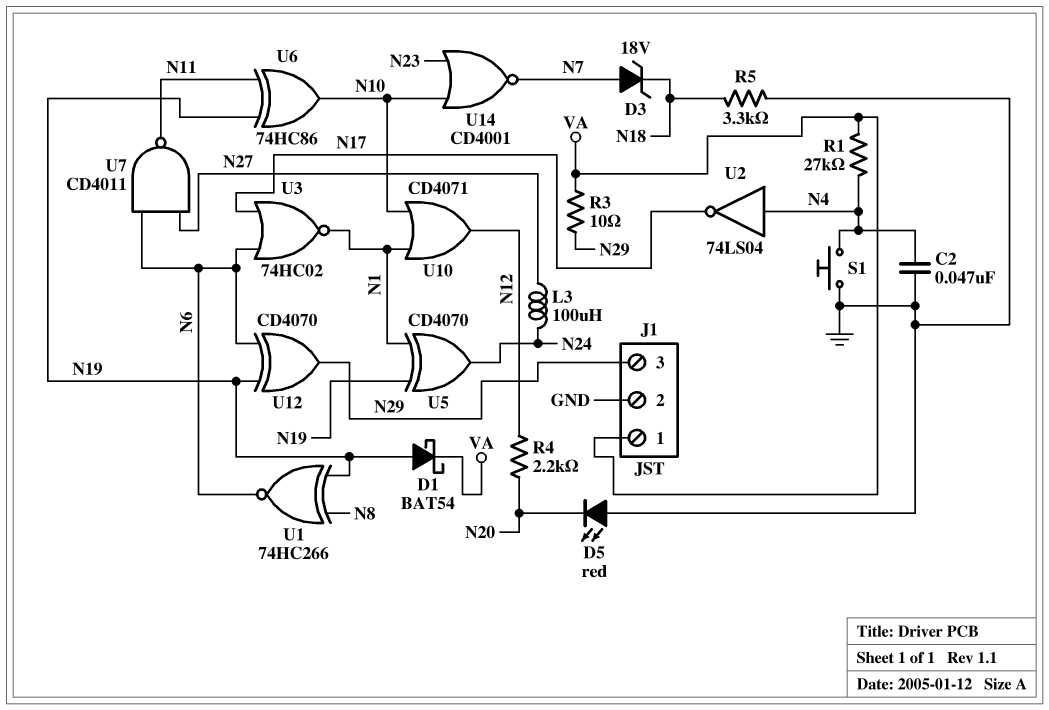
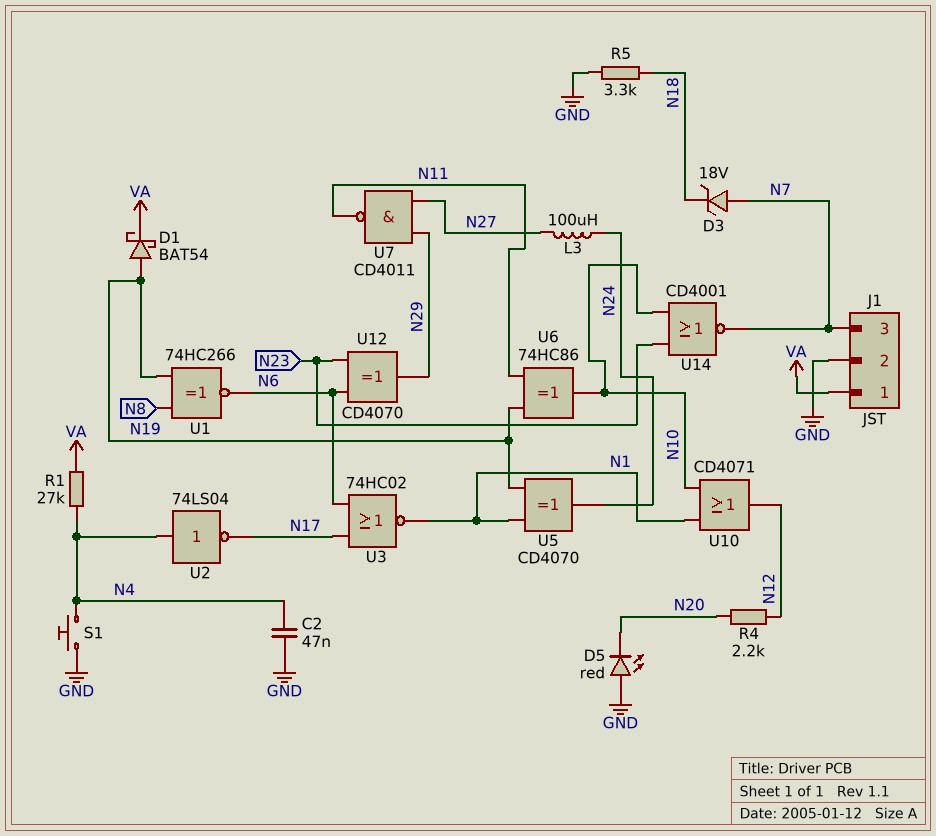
J1 pin 3: N29 -> N7
R3: 10 (N29, VA) -> none
U7: NAND CD4011 (in N6, in N27, out N11) -> NAND CD4011 (in N27, in N29, out N11)
U12: XOR CD4070 (in N6, in N19, out N29) -> XOR CD4070 (in N6, in N23, out N29)

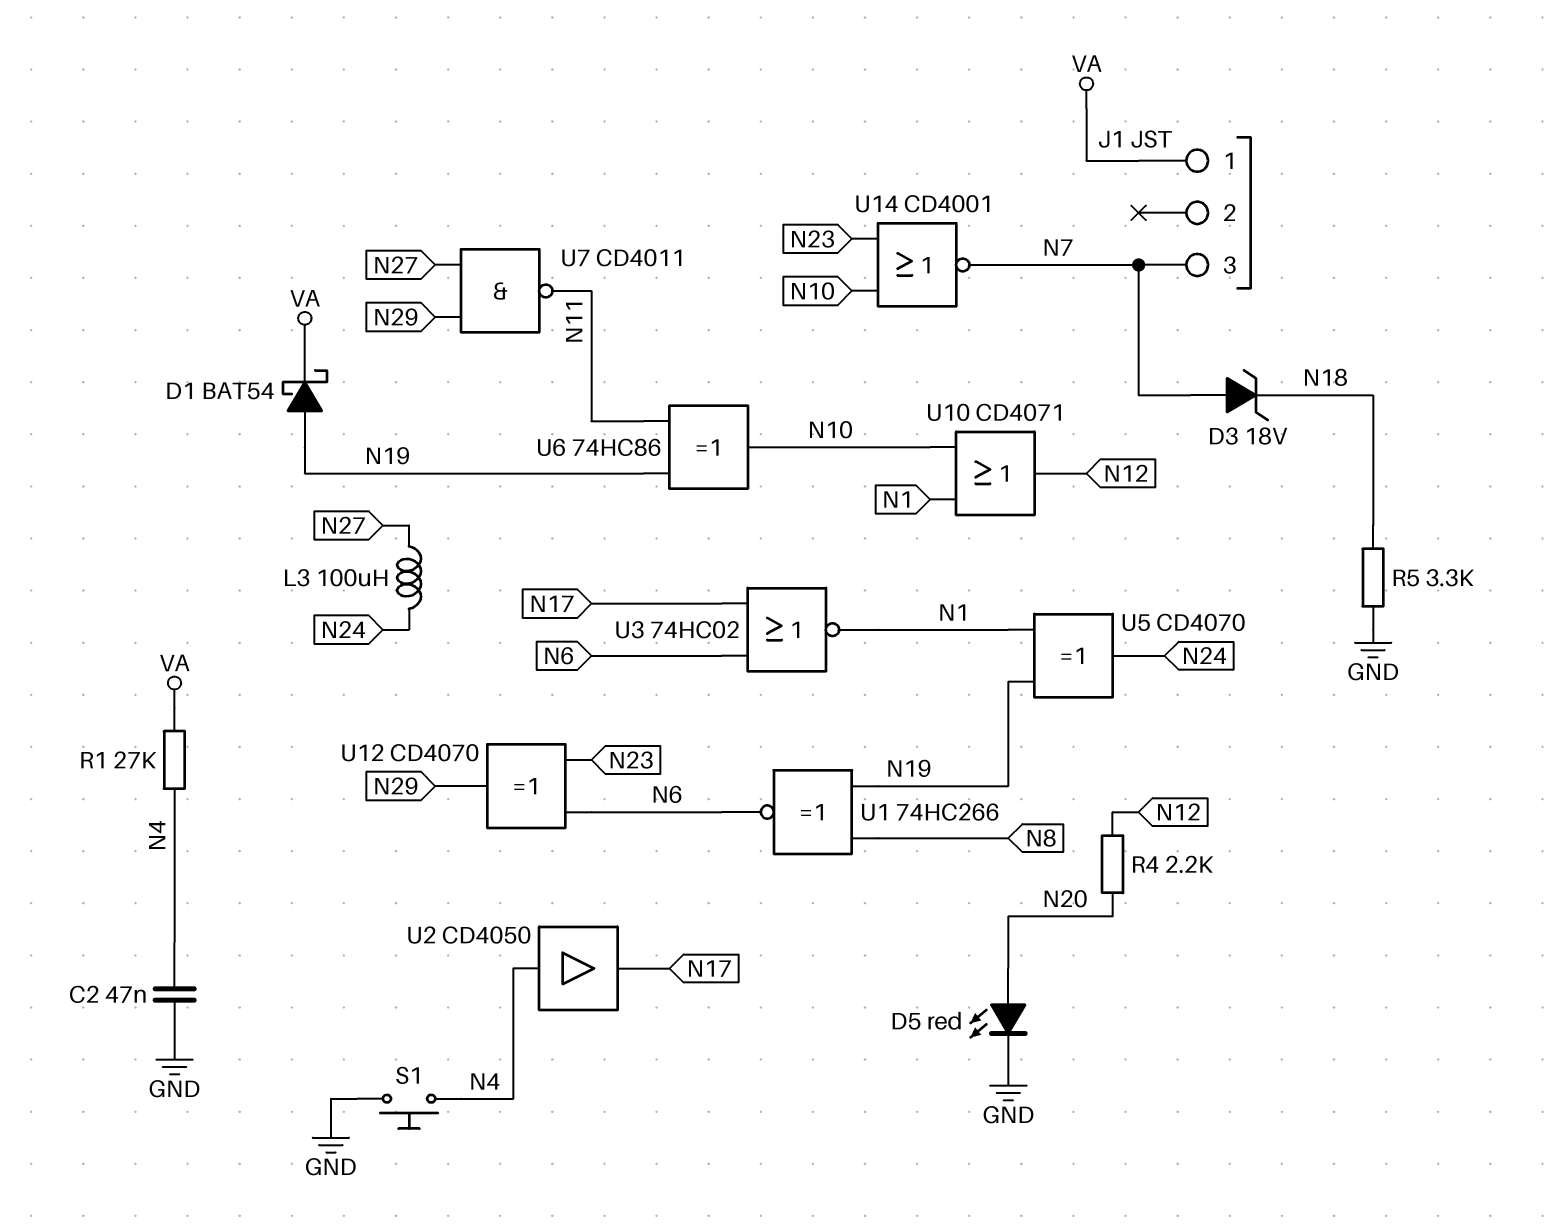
D5: LED red (A GND, K N20) -> LED red (A N20, K GND)
J1 pin 2: GND -> none
U2: NOT 74LS04 (in N4, out N17) -> buffer CD4050 (in N4, out N17)

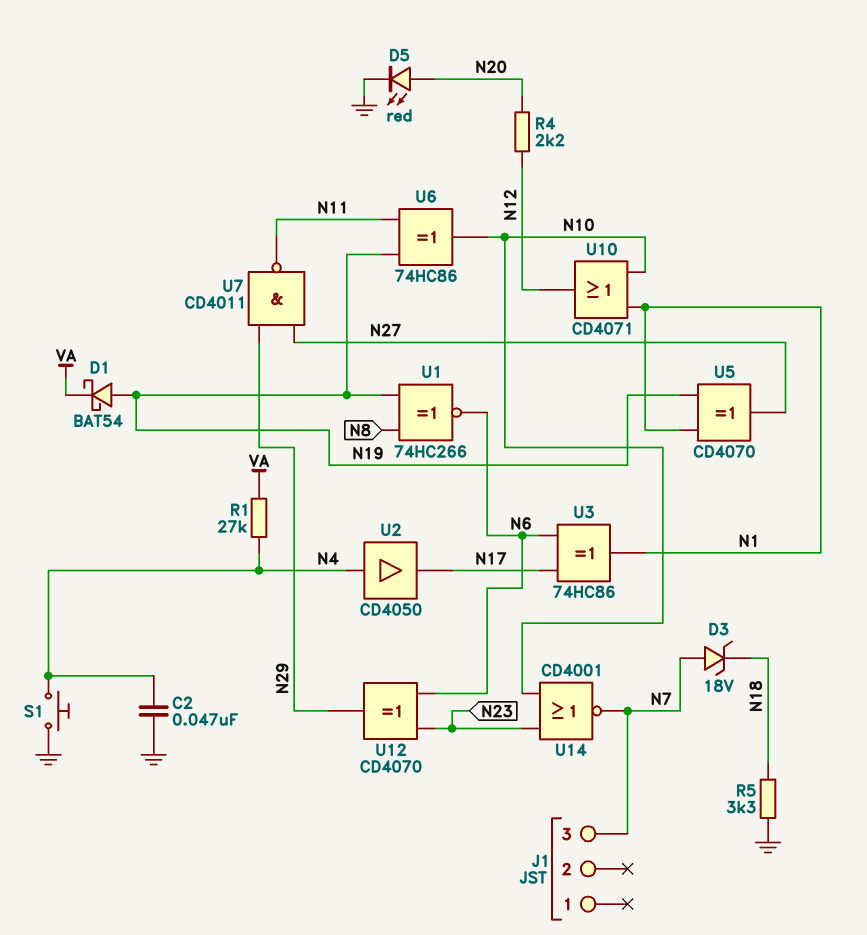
J1 pin 1: VA -> none
L3: 100uH (N24, N27) -> none
U3: NOR 74HC02 (in N6, in N17, out N1) -> XOR 74HC86 (in N6, in N17, out N1)
U5: XOR CD4070 (in N1, in N19, out N24) -> XOR CD4070 (in N1, in N19, out N27)

